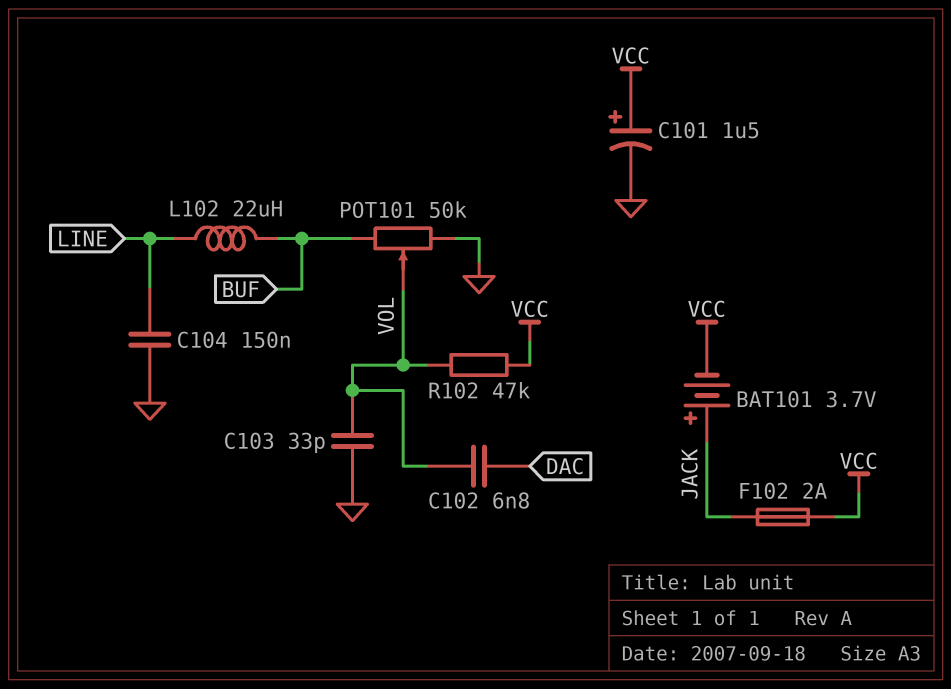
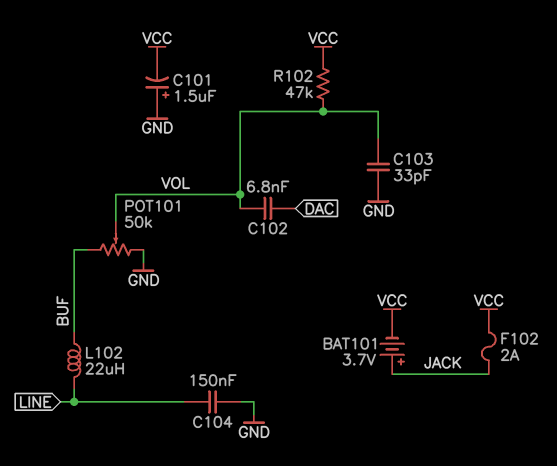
C101: 1.5uF (plus VCC, minus GND) -> 1.5uF (plus GND, minus VCC)

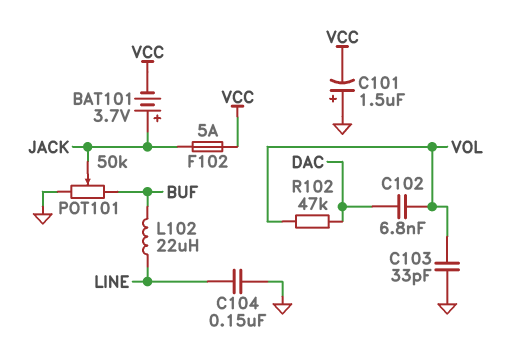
F102: 2A (JACK, VCC) -> 5A (JACK, VCC)
POT101: 50k (BUF, GND, wiper VOL) -> 50k (BUF, GND, wiper JACK)
R102: 47k (VCC, VOL) -> 47k (DAC, VOL)

